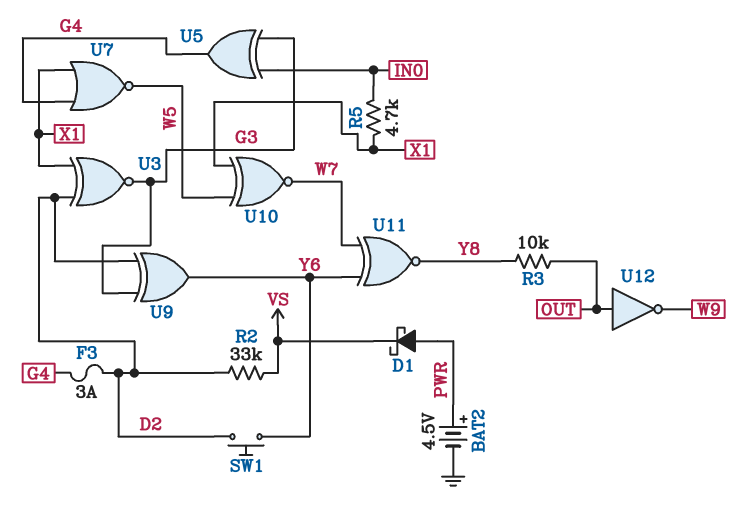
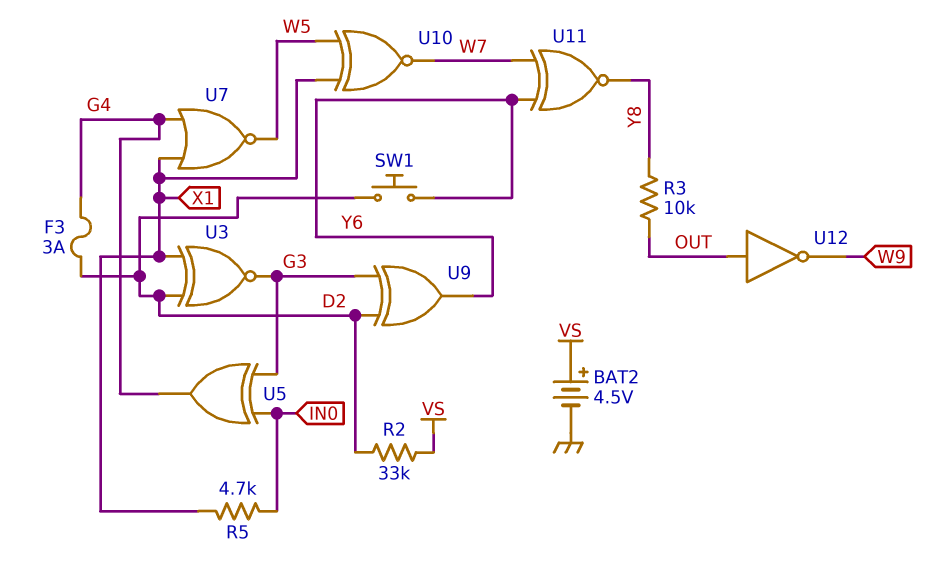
BAT2: 4.5V (plus PWR, minus GND) -> 4.5V (plus VS, minus GND)
D1: schottky (A PWR, K VS) -> none

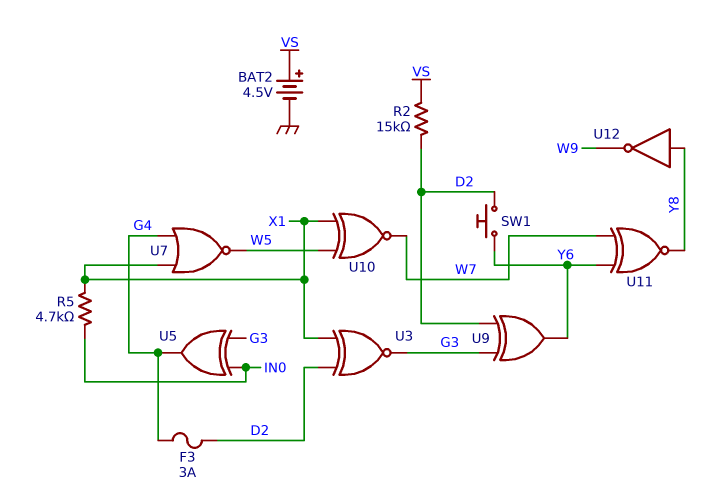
R2: 33k (D2, VS) -> 15k (D2, VS)
R3: 10k (OUT, Y8) -> none
U12: NOT (in OUT, out W9) -> NOT (in Y8, out W9)

